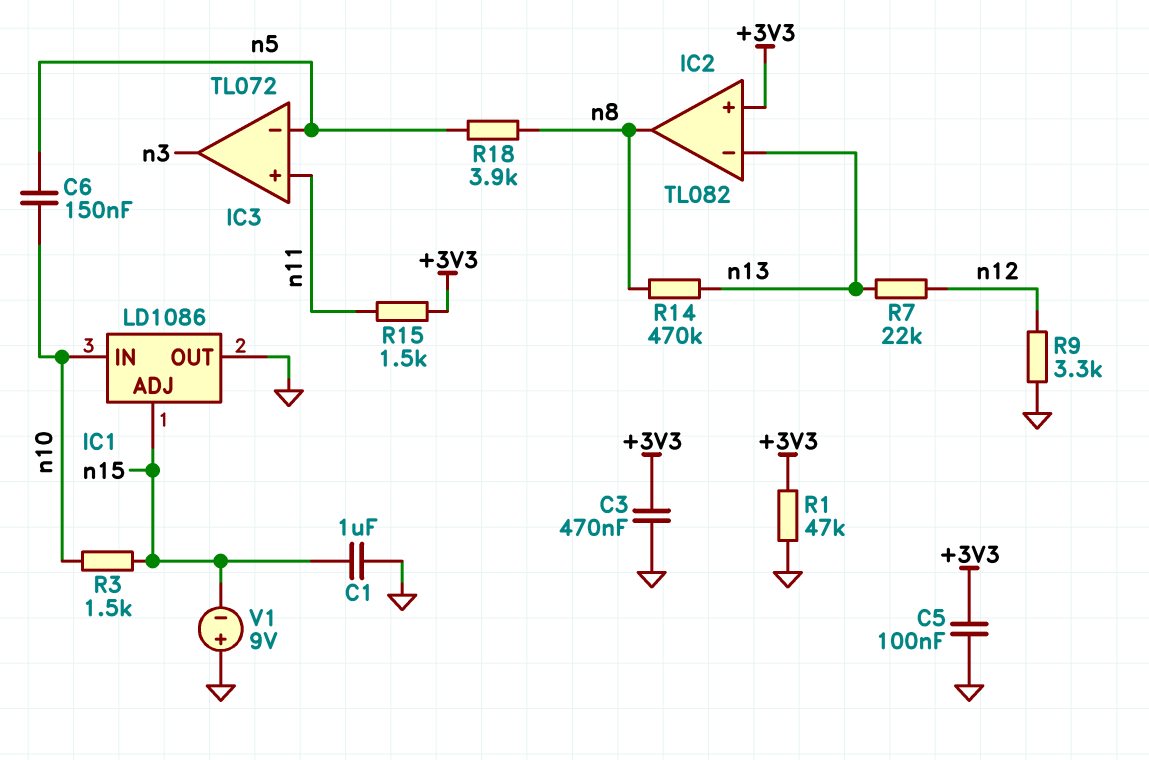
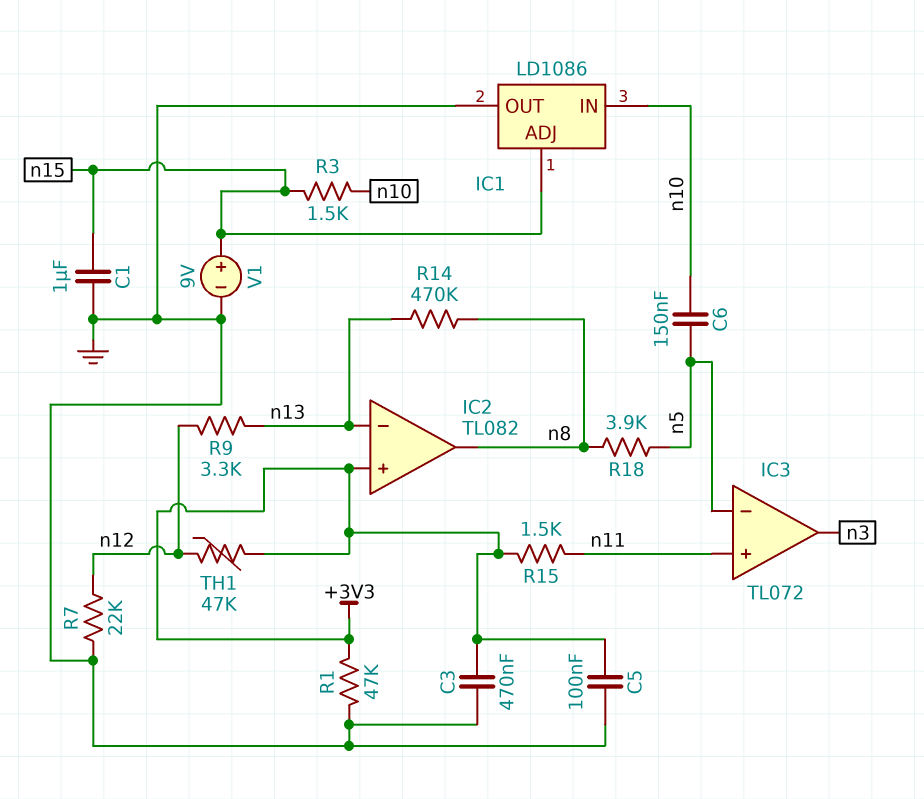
R7: 22k (n12, n13) -> 22k (GND, n12)
R9: 3.3k (GND, n12) -> 3.3k (n12, n13)
TH1: none -> 47k (+3V3, n12)
V1: 9V (plus GND, minus n15) -> 9V (plus n15, minus GND)

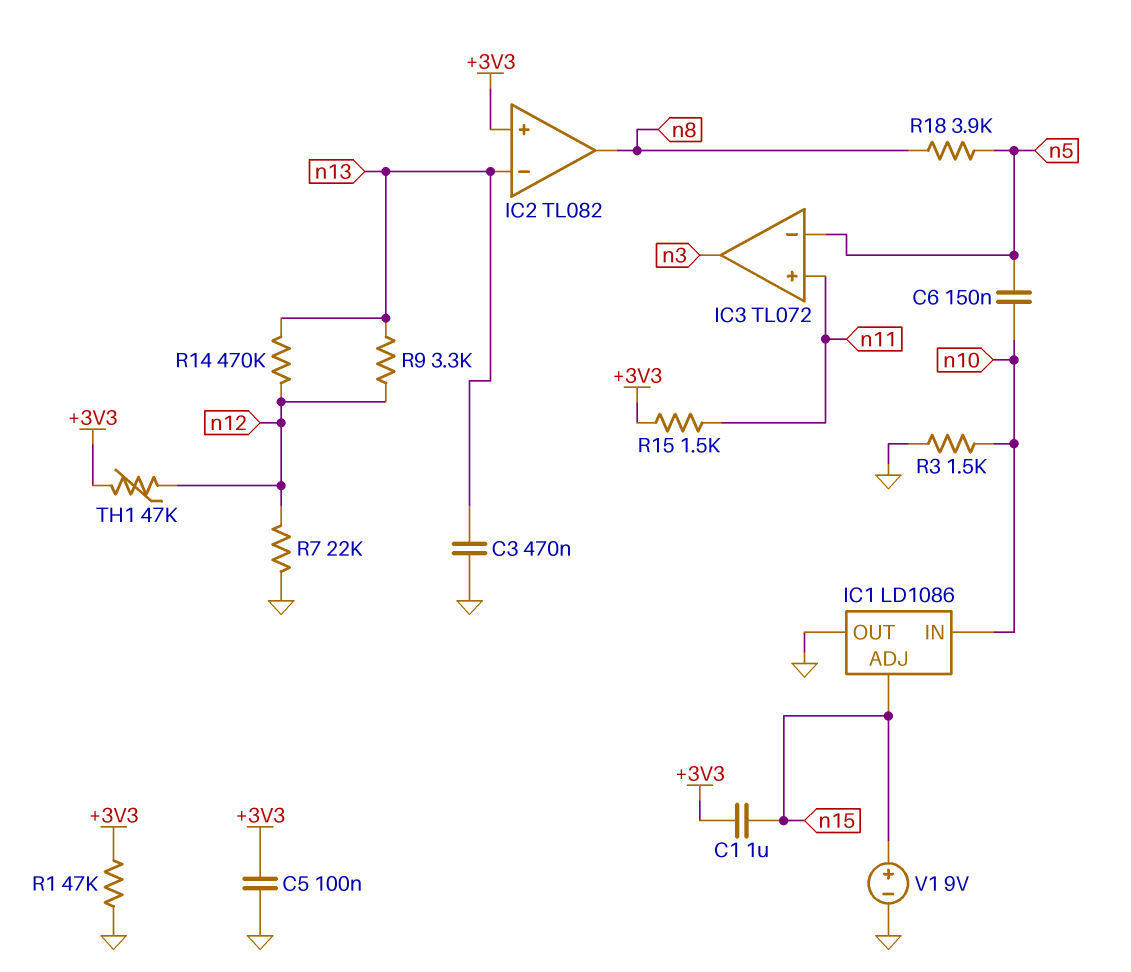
C1: 1uF (GND, n15) -> 1uF (+3V3, n15)
C3: 470nF (+3V3, GND) -> 470nF (GND, n13)
R3: 1.5k (n10, n15) -> 1.5k (GND, n10)
R14: 470k (n8, n13) -> 470k (n12, n13)

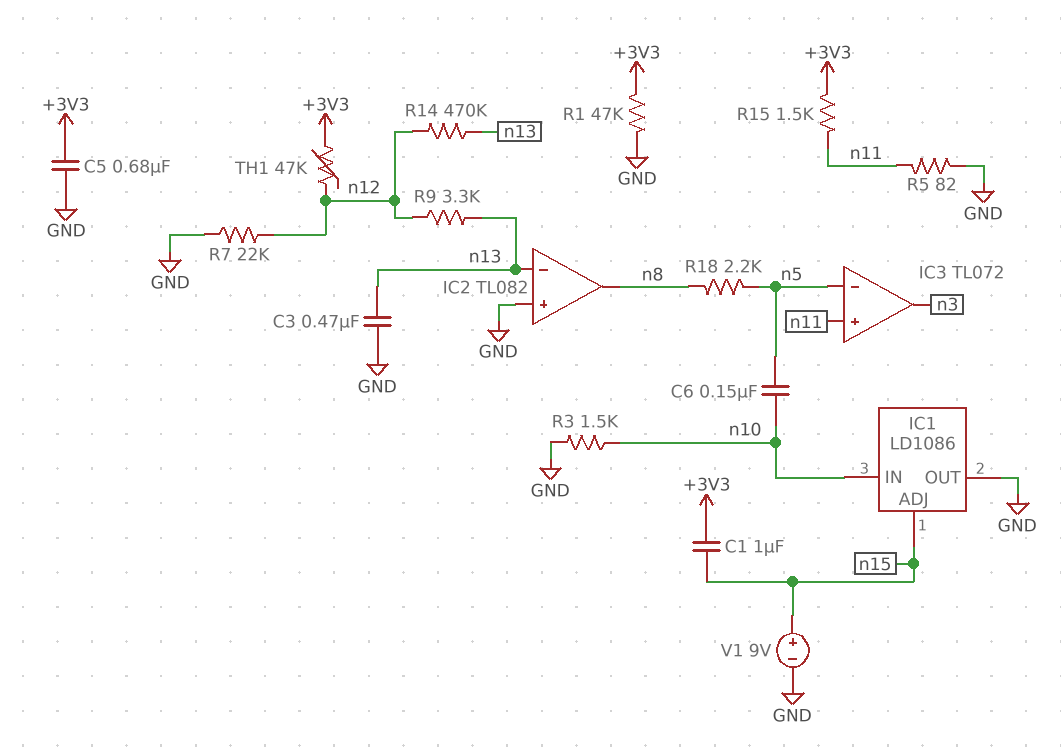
C5: 100nF (+3V3, GND) -> 680nF (+3V3, GND)
IC2 pin in+: +3V3 -> GND
R5: none -> 82 (GND, n11)
R18: 3.9k (n5, n8) -> 2.2k (n5, n8)

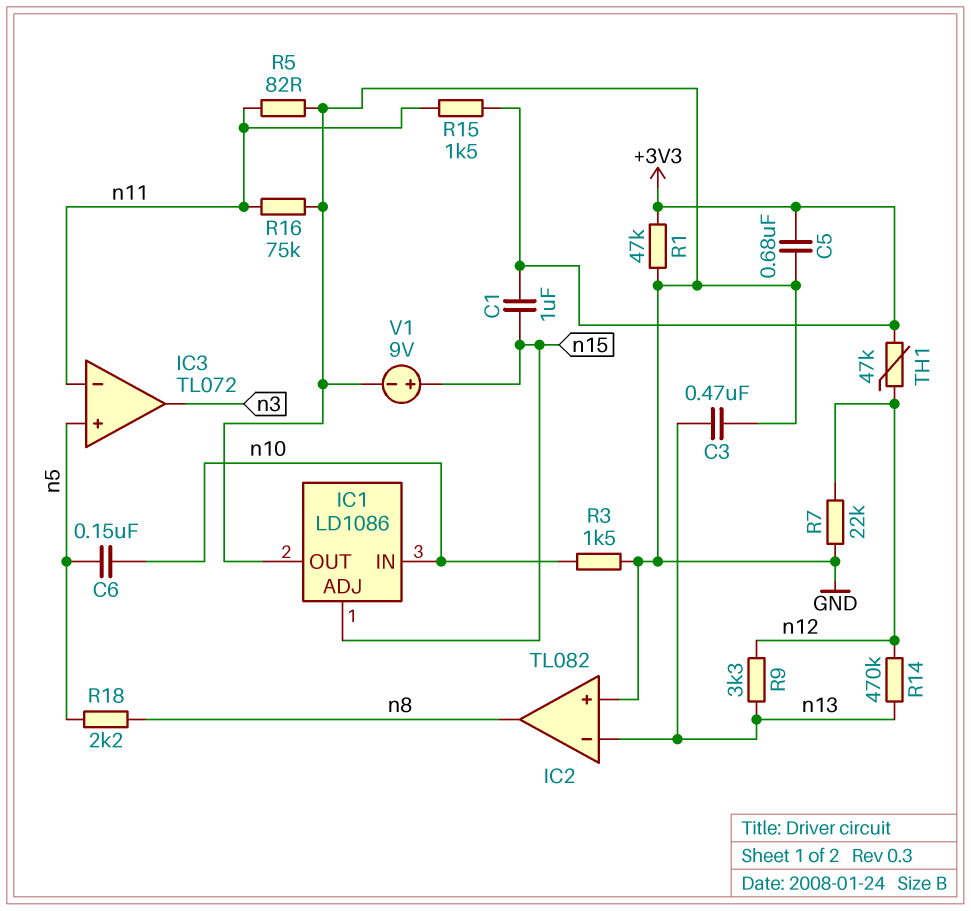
IC3 pin in+: n11 -> n5
IC3 pin in-: n5 -> n11
R16: none -> 75k (GND, n11)

